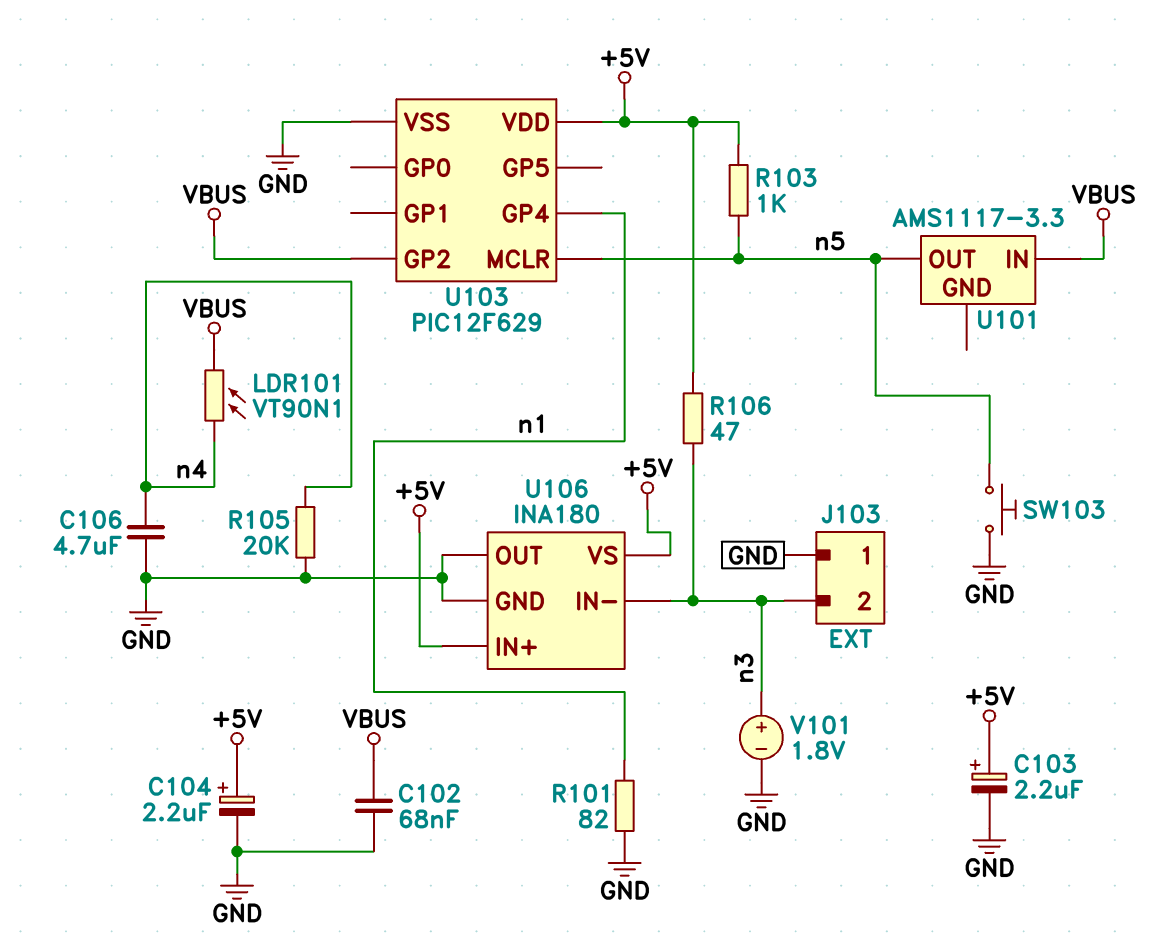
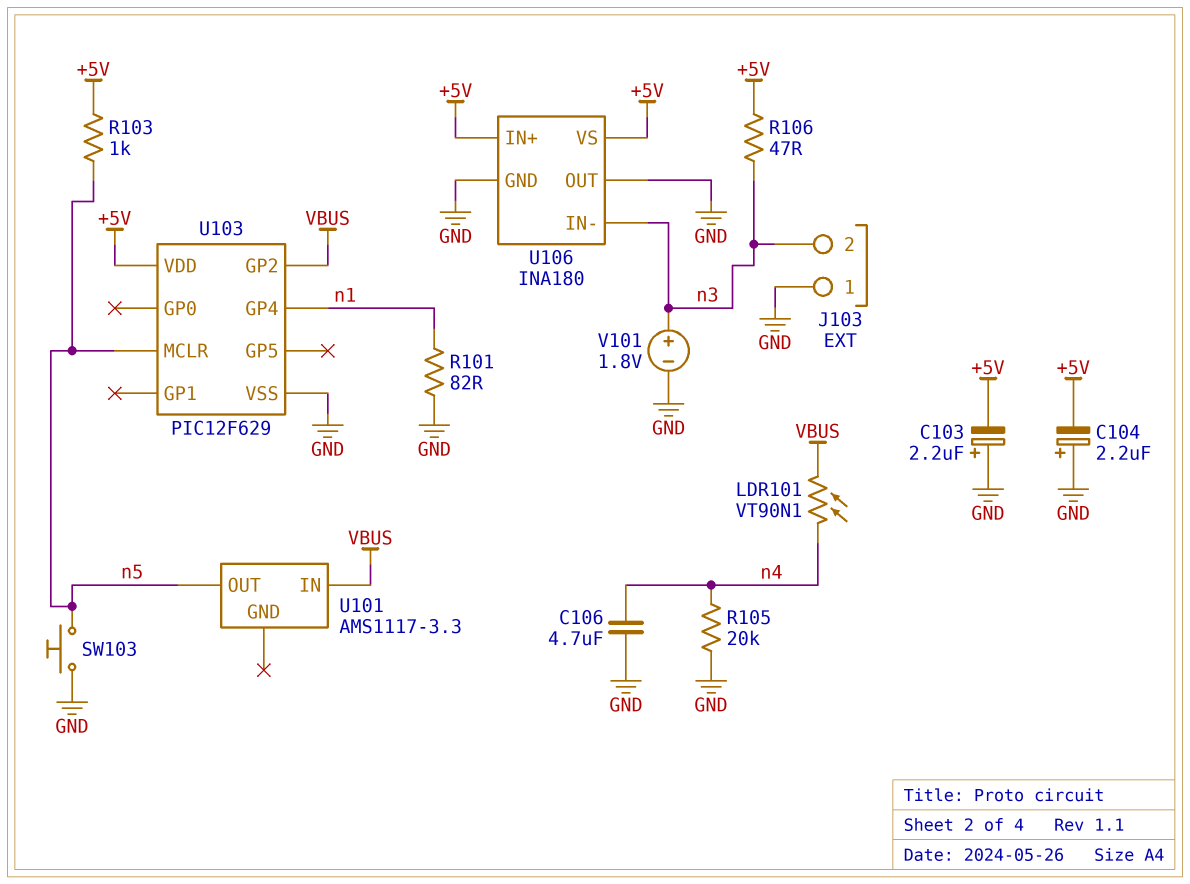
C102: 68nF (GND, VBUS) -> none
C103: 2.2uF (plus +5V, minus GND) -> 2.2uF (plus GND, minus +5V)
C104: 2.2uF (plus +5V, minus GND) -> 2.2uF (plus GND, minus +5V)

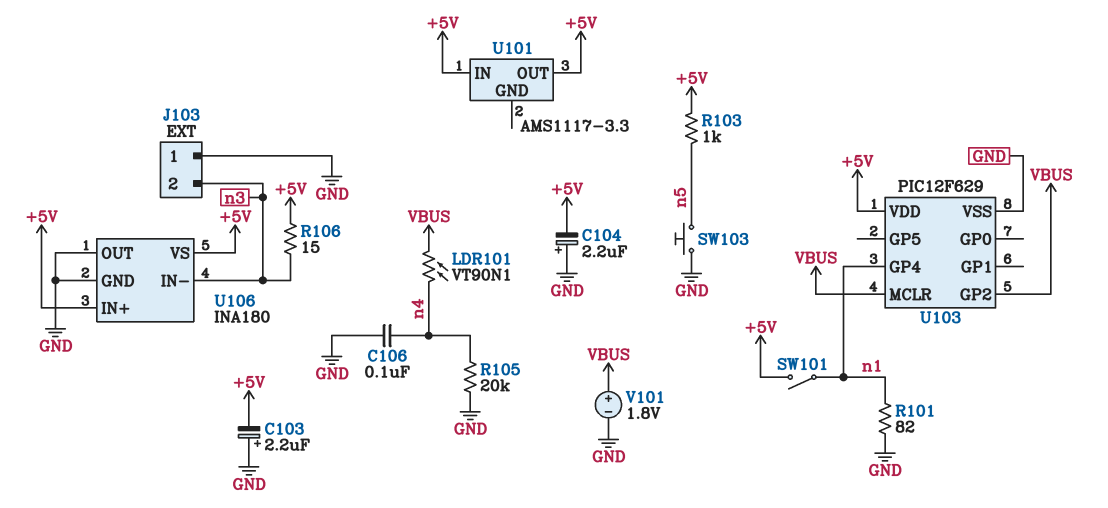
C106: 4.7uF (GND, n4) -> 100nF (GND, n4)
R106: 47 (+5V, n3) -> 15 (+5V, n3)
SW101: none -> switch (+5V, n1)
U101 pin IN: VBUS -> +5V
U101 pin OUT: n5 -> +5V
U103 pin MCLR: n5 -> VBUS
V101: 1.8V (plus n3, minus GND) -> 1.8V (plus VBUS, minus GND)

